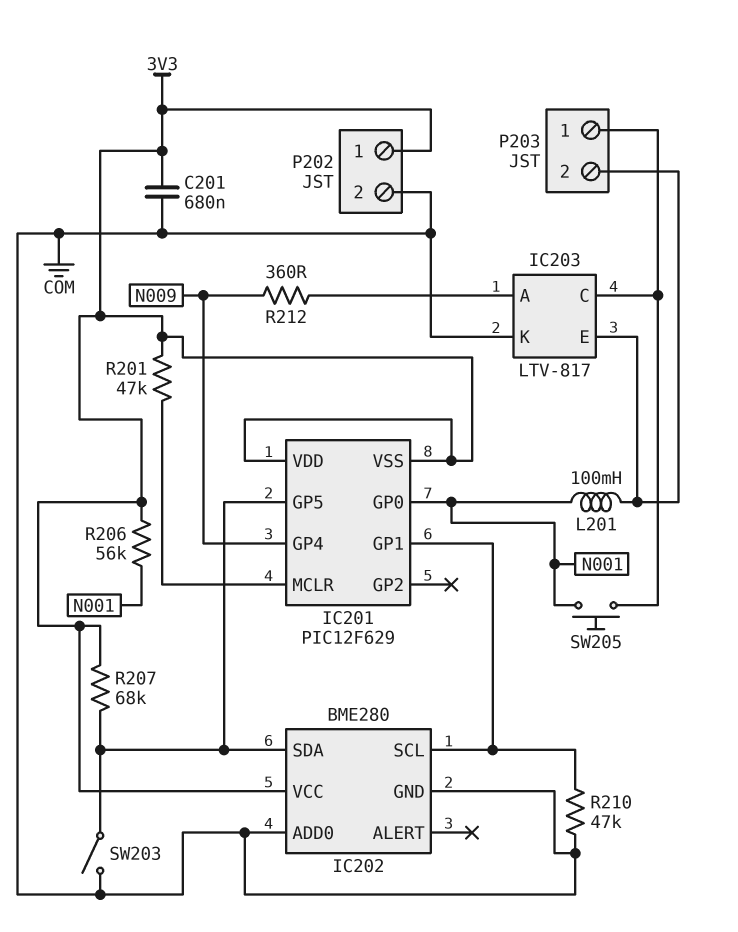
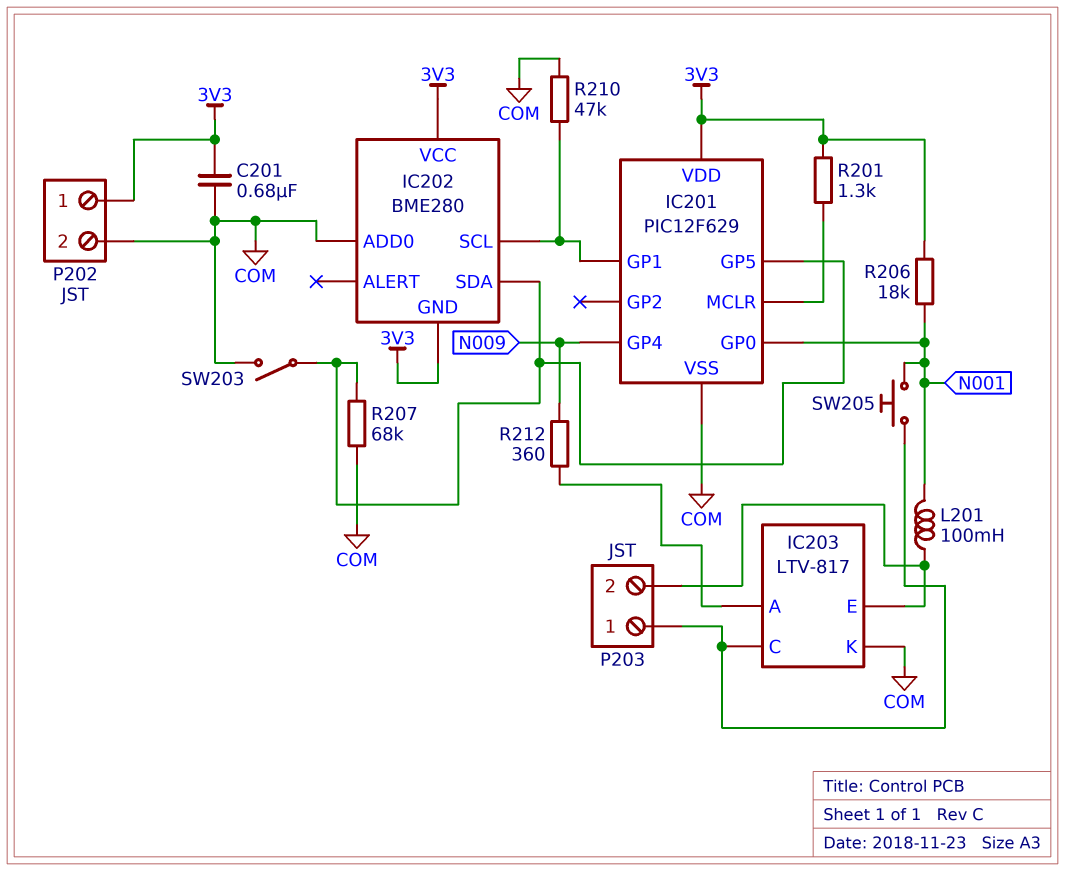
IC201 pin VSS: 3V3 -> COM
IC202 pin GND: COM -> 3V3
R201: 47k (3V3, IC201/MCLR) -> 1.3k (3V3, IC201/MCLR)
R206: 56k (3V3, N001) -> 18k (3V3, N001)
R207: 68k (3V3, IC201/GP5) -> 68k (COM, IC201/GP5)

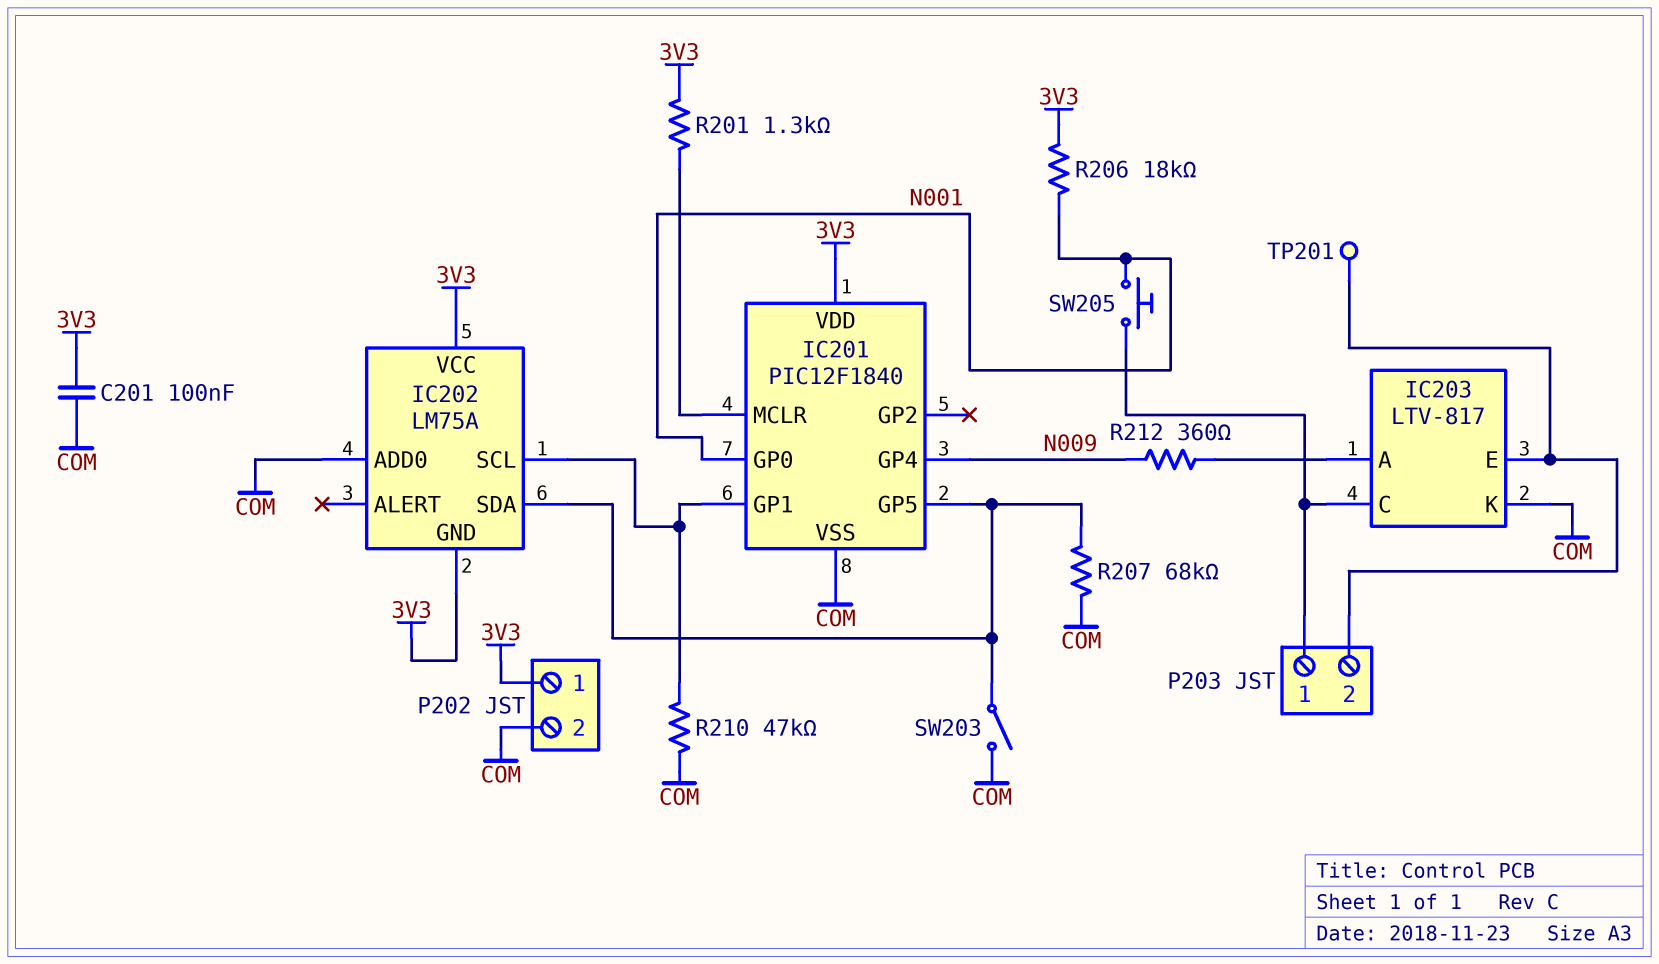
C201: 680nF (3V3, COM) -> 100nF (3V3, COM)
IC201: PIC12F629 -> PIC12F1840
IC202: BME280 -> LM75A
L201: 100mH (IC203/E, N001) -> none
TP201: none -> test point (IC203/E)

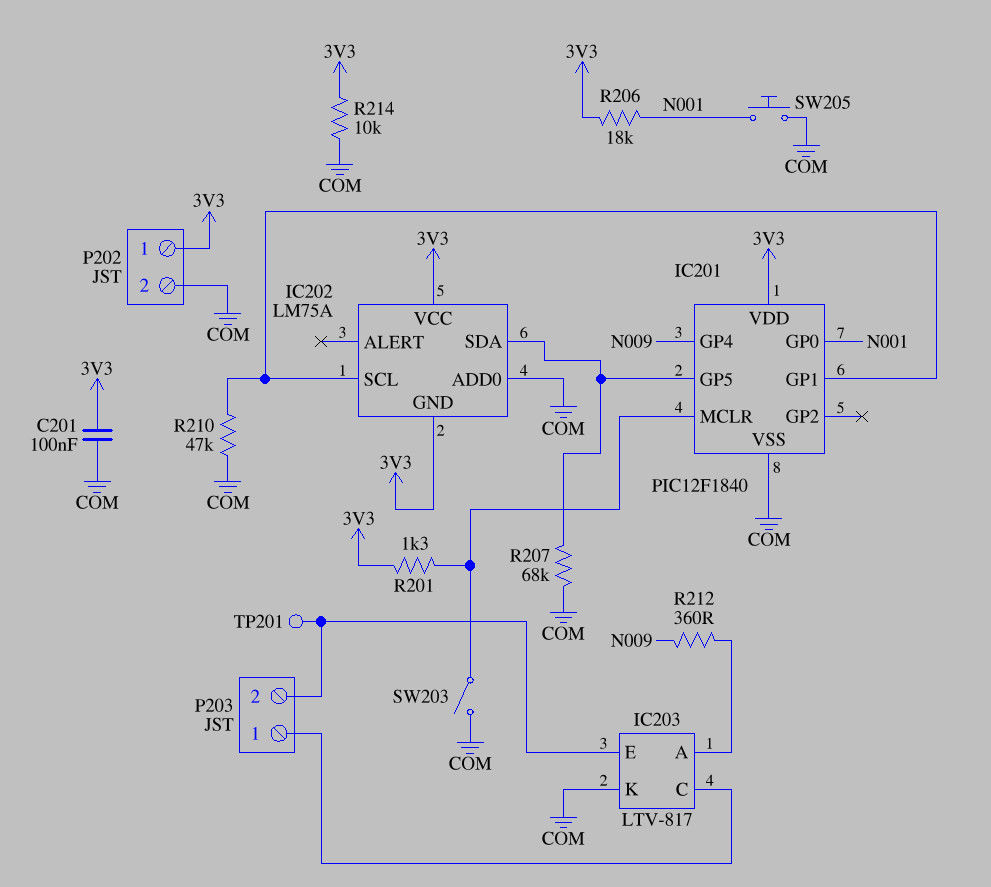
R214: none -> 10k (3V3, COM)
SW203: switch (COM, IC201/GP5) -> switch (COM, IC201/MCLR)
SW205: button (IC203/C, N001) -> button (COM, N001)

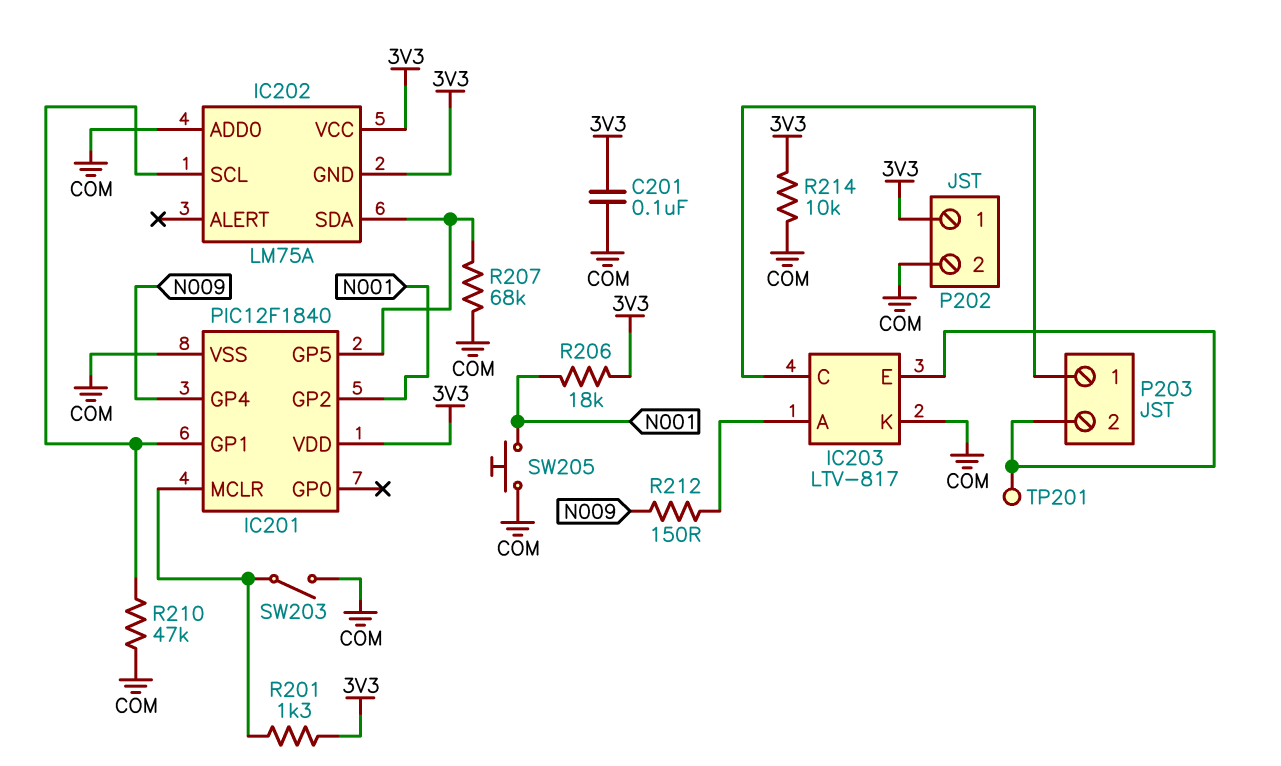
IC201 pin GP0: N001 -> none
IC201 pin GP2: none -> N001
R212: 360 (IC203/A, N009) -> 150 (IC203/A, N009)

